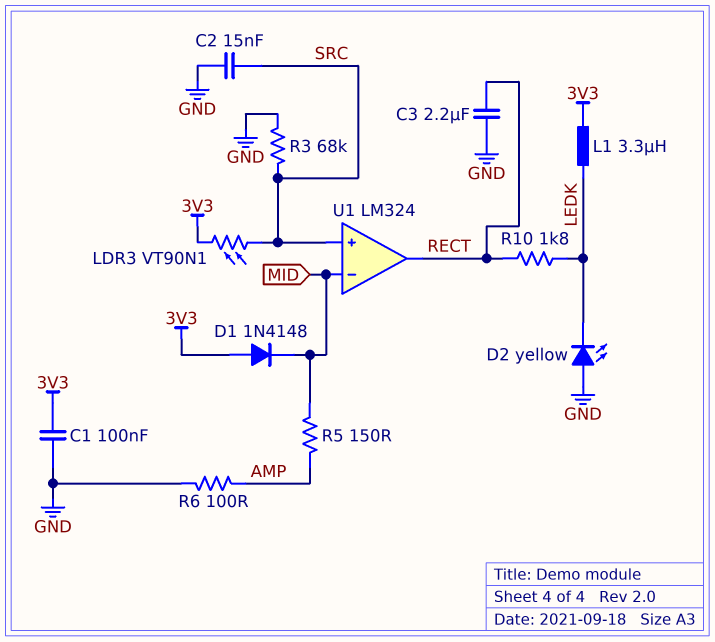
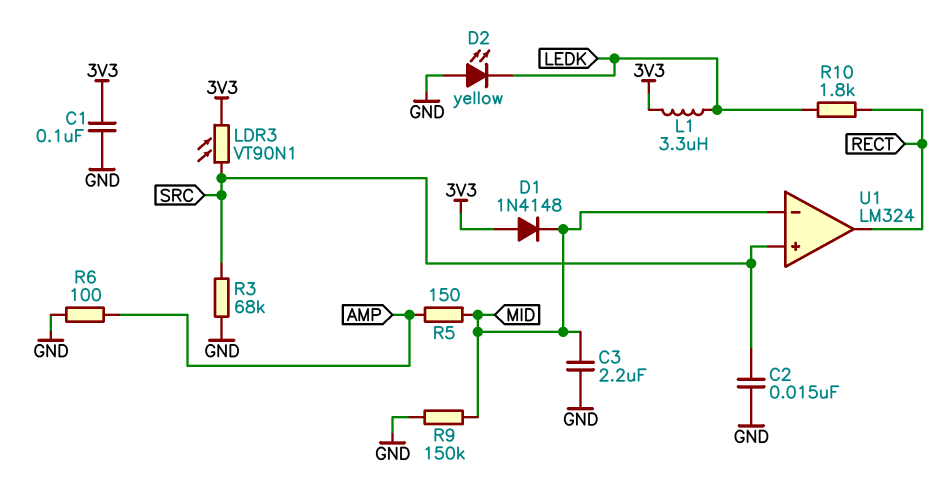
C3: 2.2uF (GND, RECT) -> 2.2uF (GND, MID)
R9: none -> 150k (GND, MID)

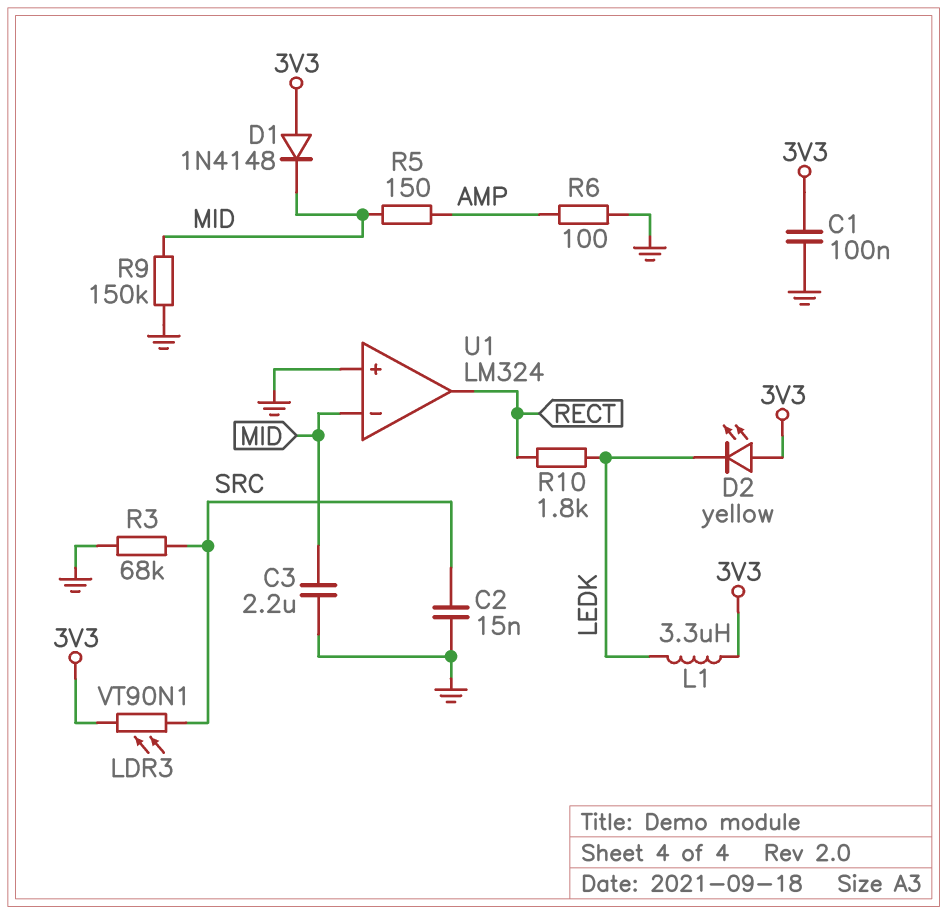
D2: LED yellow (A GND, K LEDK) -> LED yellow (A 3V3, K LEDK)
U1 pin in+: SRC -> GND

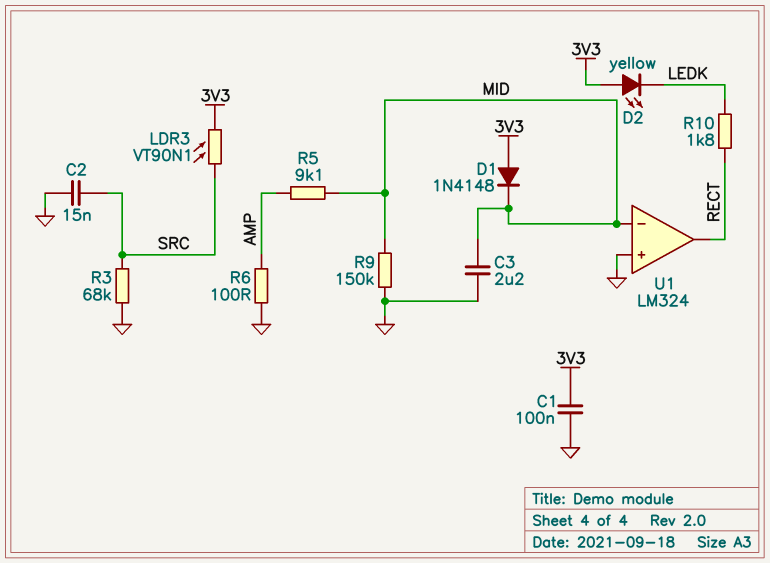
L1: 3.3uH (3V3, LEDK) -> none
R5: 150 (AMP, MID) -> 9.1k (AMP, MID)

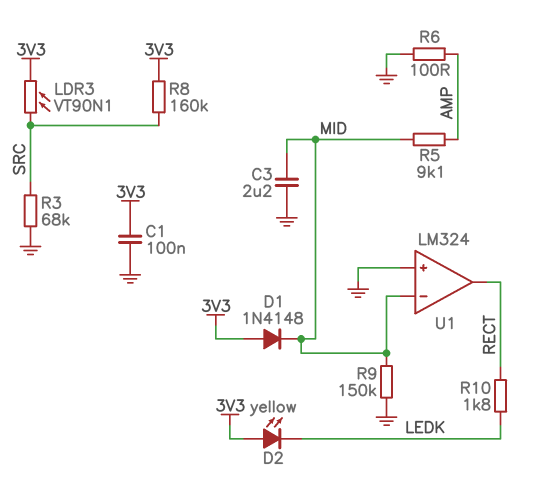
C2: 15nF (GND, SRC) -> none
R8: none -> 160k (3V3, SRC)

